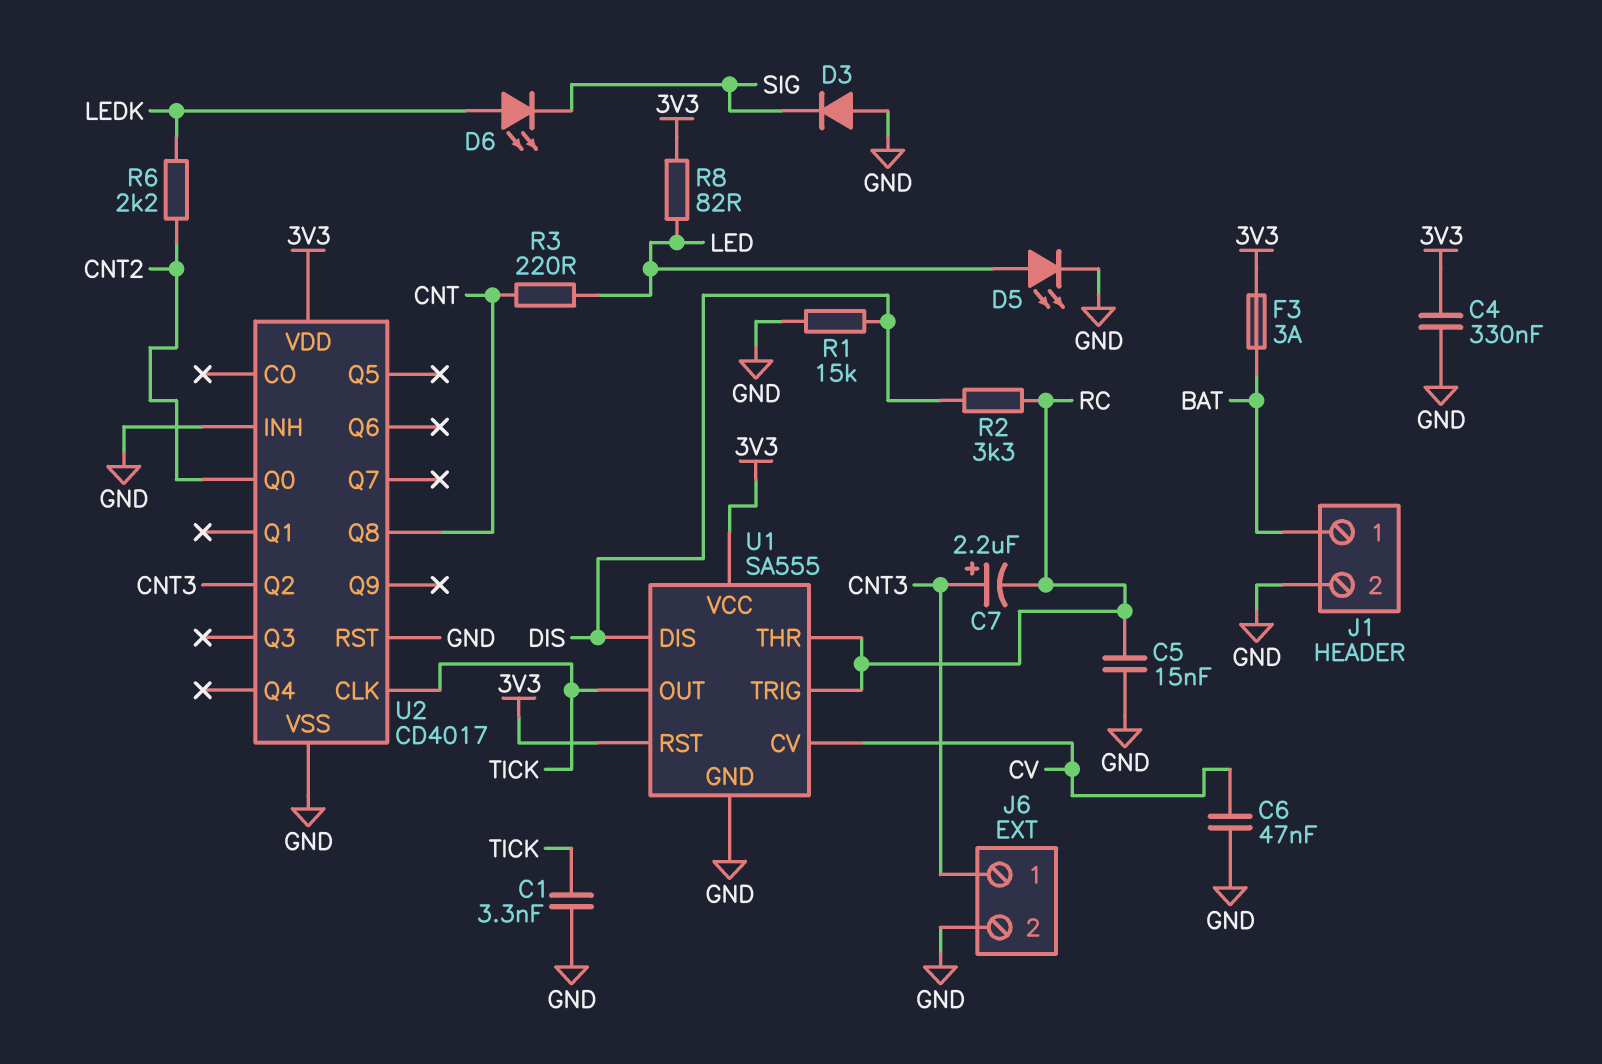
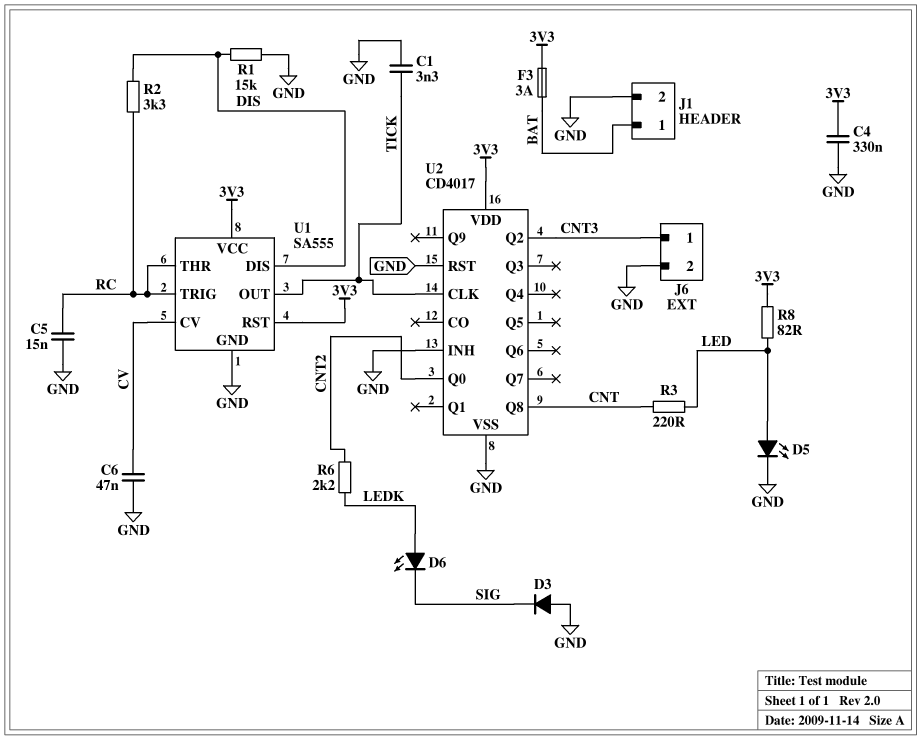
C7: 2.2uF (plus CNT3, minus RC) -> none

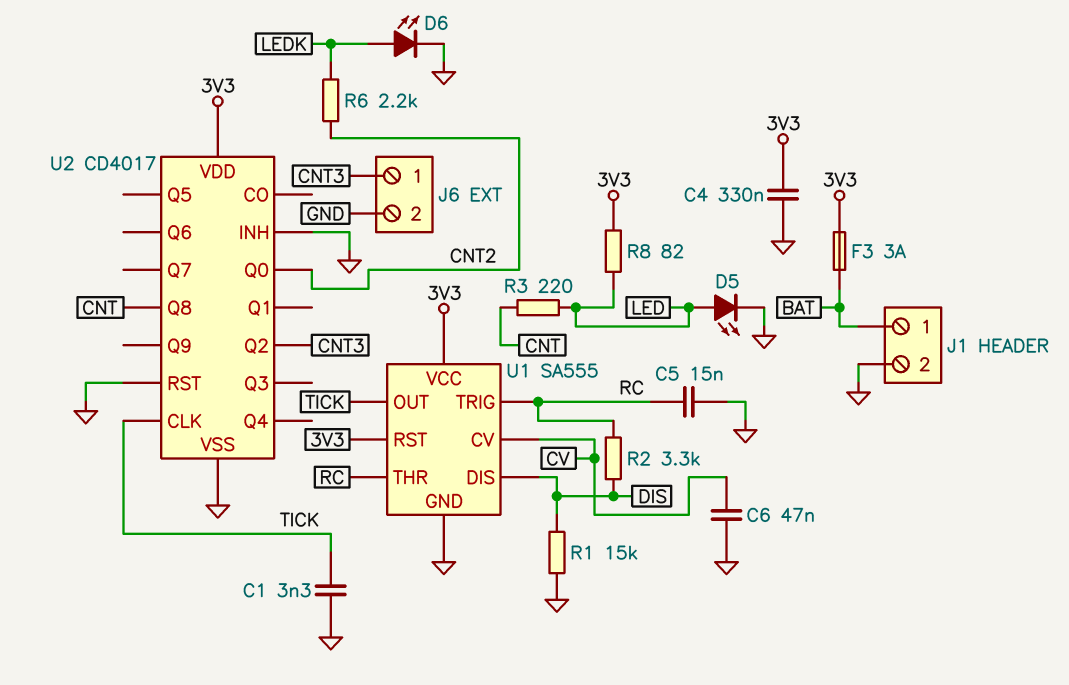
D3: diode (A GND, K SIG) -> none
D6: LED (A LEDK, K SIG) -> LED (A LEDK, K GND)

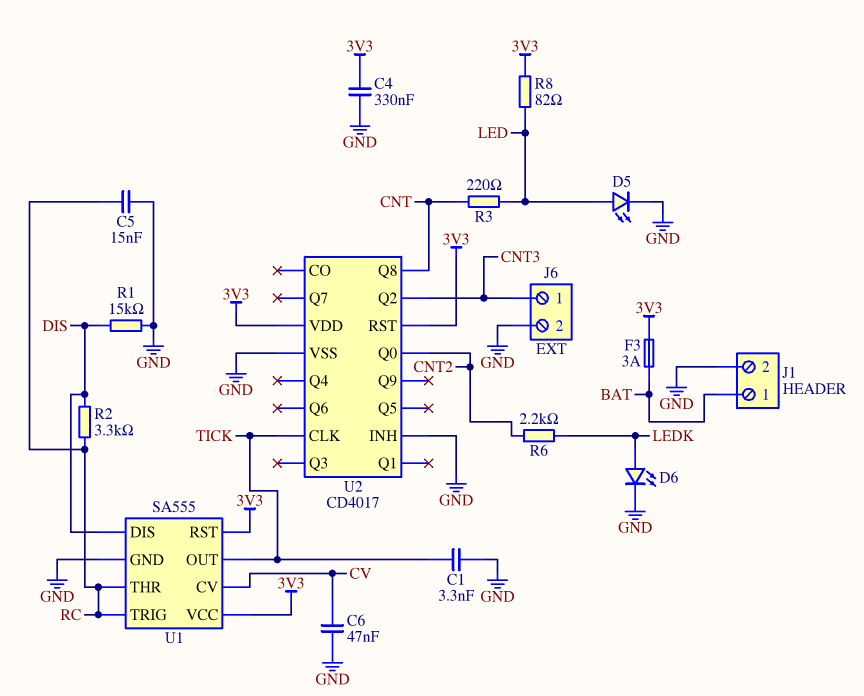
U2 pin RST: GND -> 3V3

